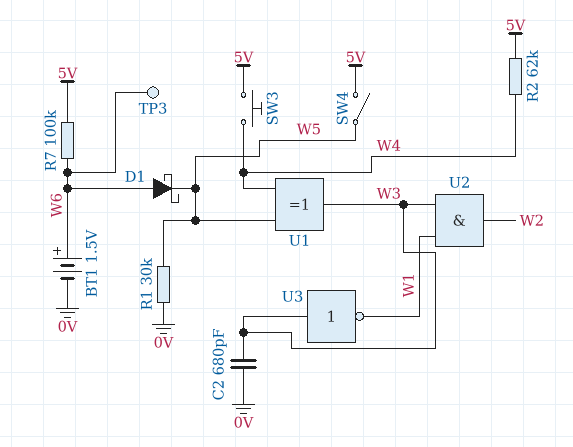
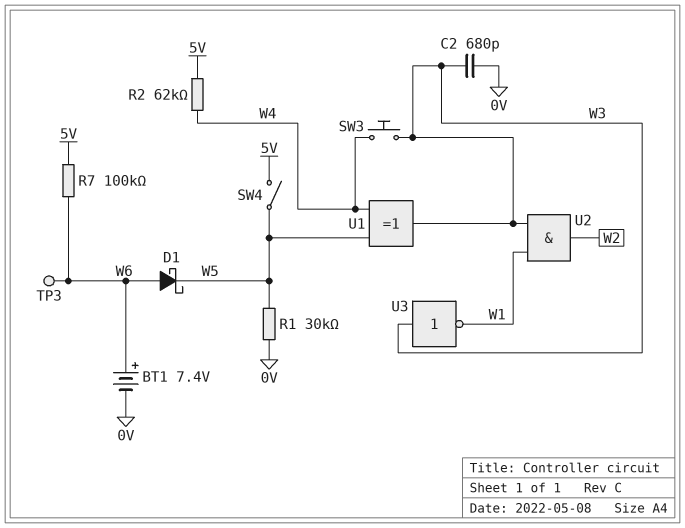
BT1: 1.5V (plus W6, minus 0V) -> 7.4V (plus W6, minus 0V)
SW3: button (5V, W4) -> button (W3, W4)

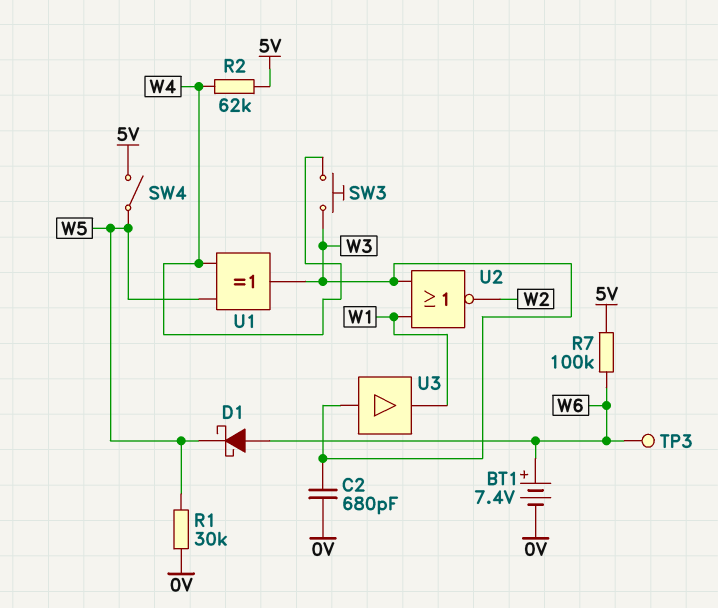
U2: AND (in W1, in W3, out W2) -> NOR (in W1, in W3, out W2)
U3: NOT (in W3, out W1) -> buffer (in W3, out W1)

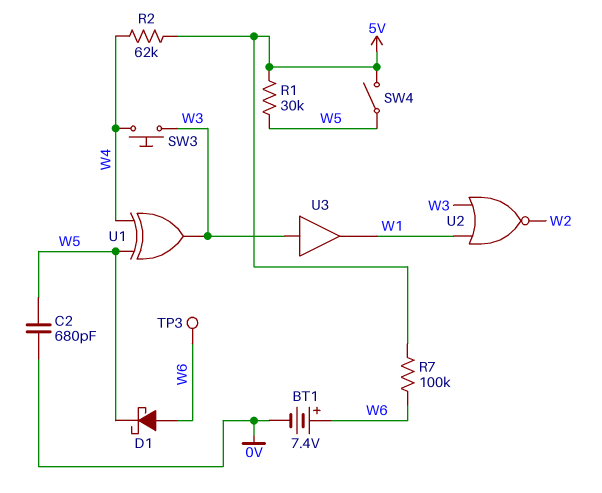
C2: 680pF (0V, W3) -> 680pF (0V, W5)
R1: 30k (0V, W5) -> 30k (5V, W5)

